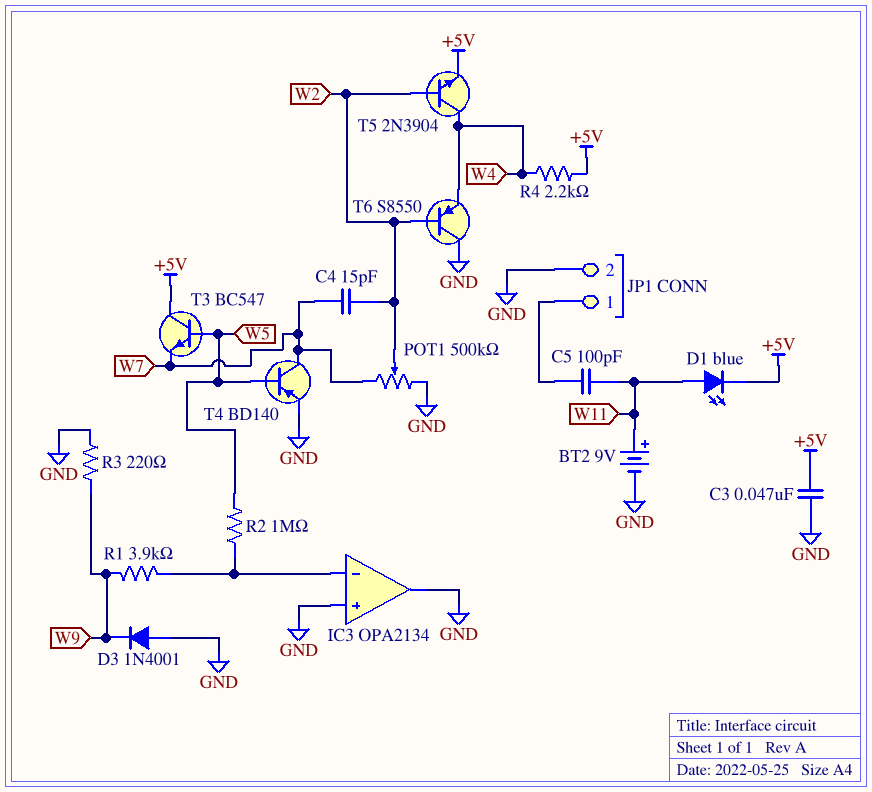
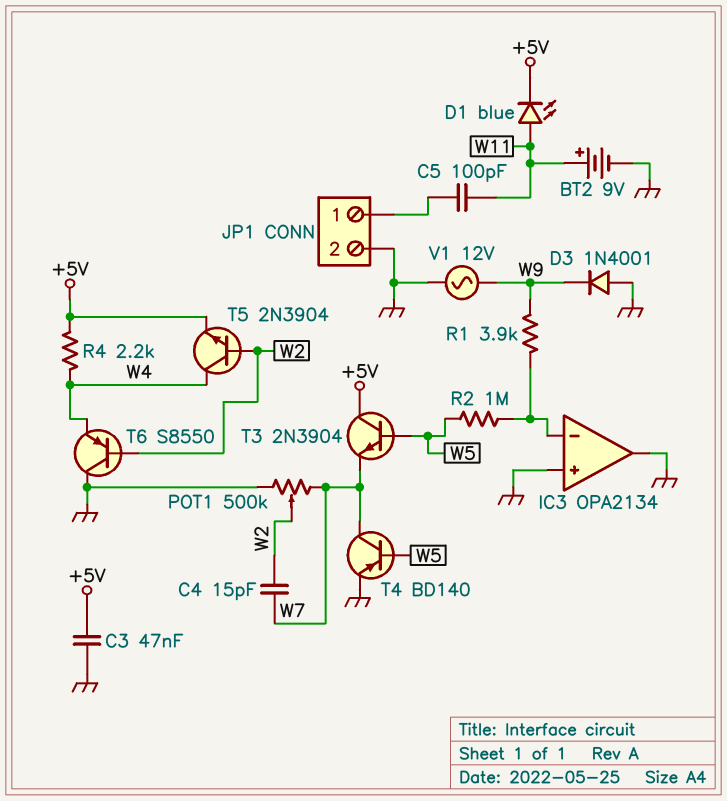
R3: 220 (GND, W9) -> none
T3: NPN BC547 (B W5, C +5V, E W7) -> NPN 2N3904 (B W5, C +5V, E W7)
V1: none -> AC 12V (GND, W9)

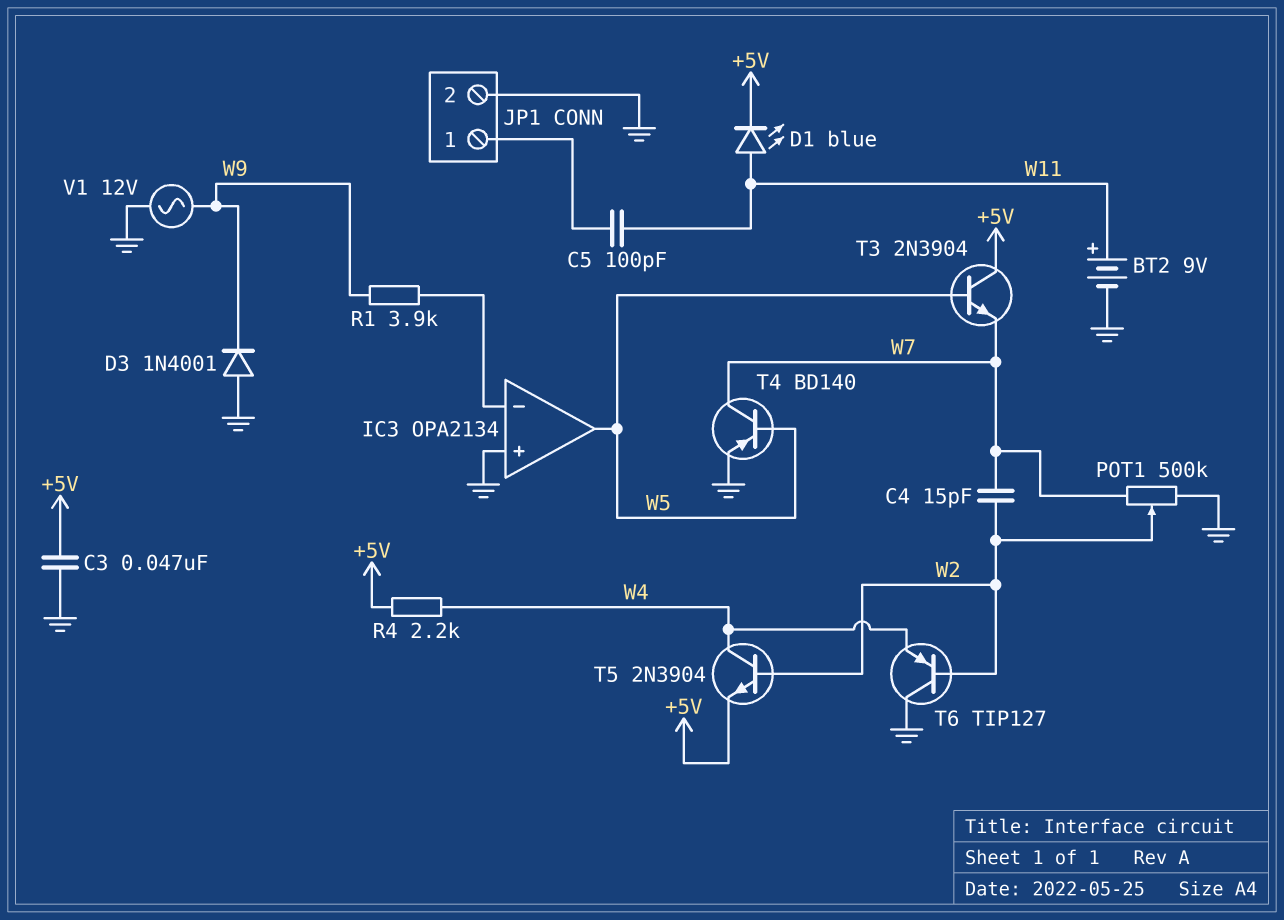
IC3 pin out: GND -> W5
R2: 1M (IC3/in-, W5) -> none
T6: PNP S8550 (B W2, C GND, E W4) -> PNP TIP127 (B W2, C GND, E W4)

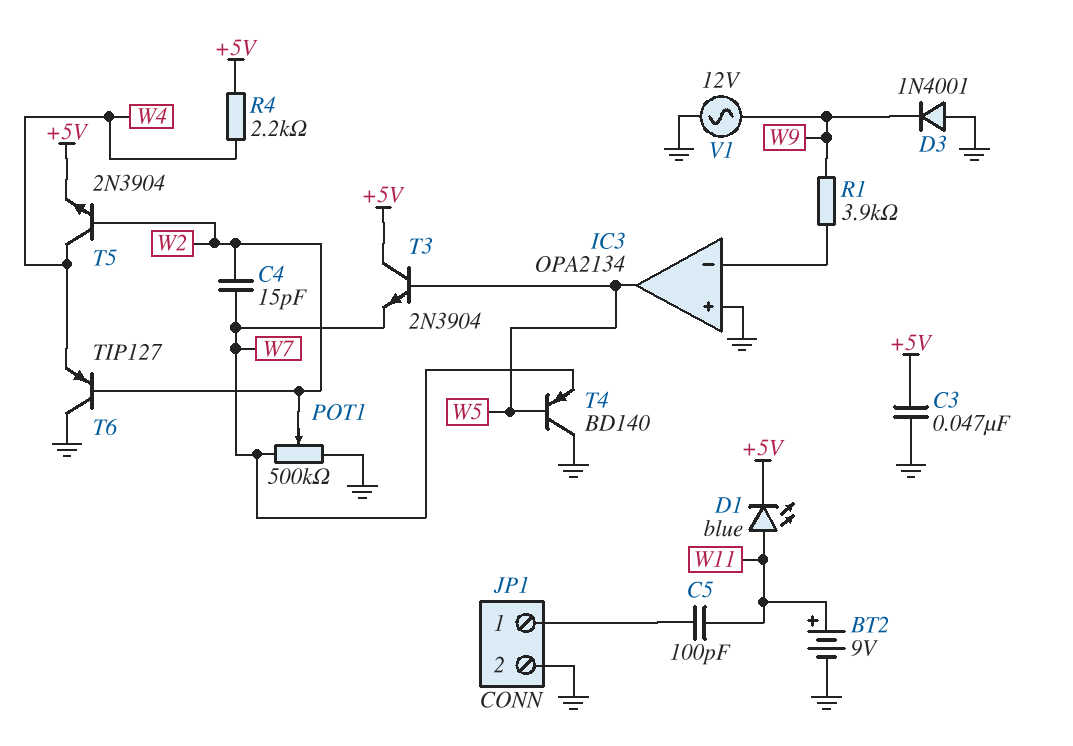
T4: PNP BD140 (B W5, C W7, E GND) -> PNP BD140 (B W5, C GND, E W7)

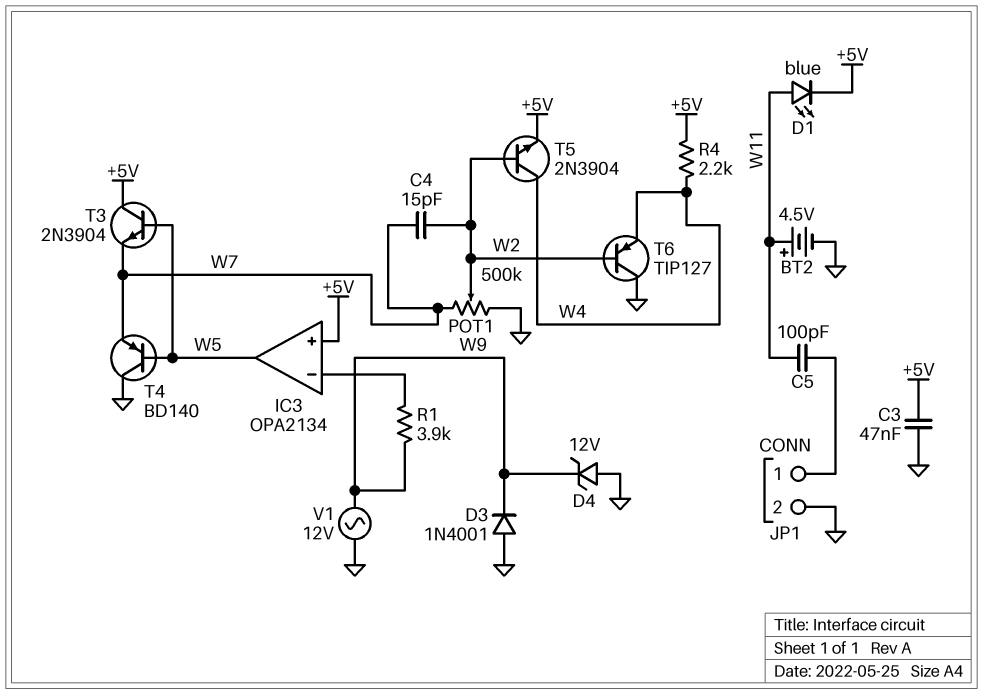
BT2: 9V (plus W11, minus GND) -> 4.5V (plus W11, minus GND)
D4: none -> zener 12V (A GND, K W9)
IC3 pin in+: GND -> +5V

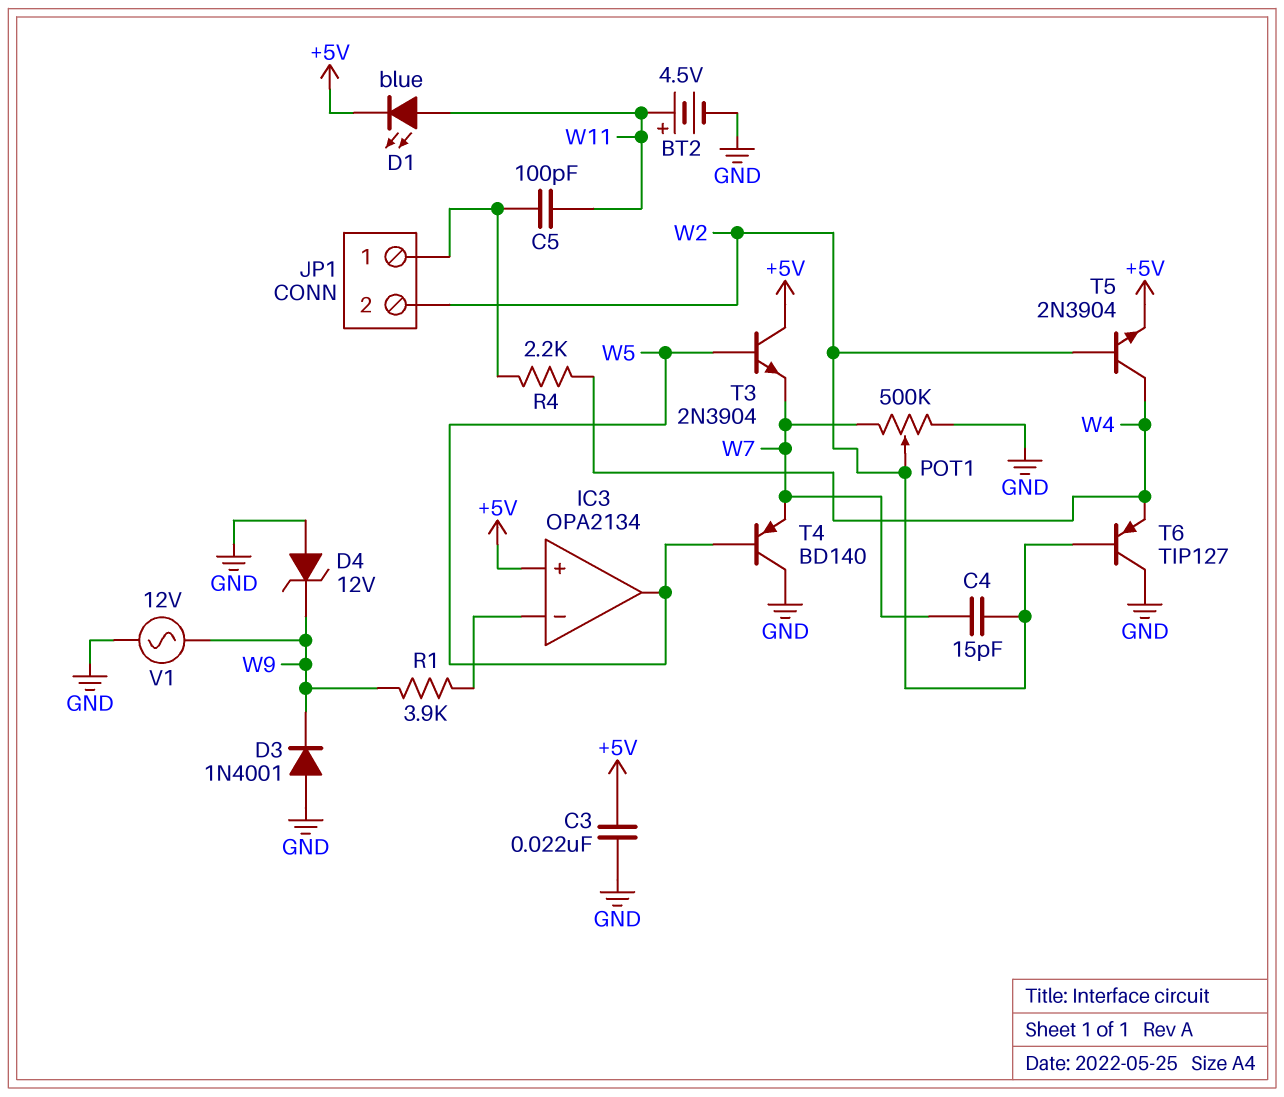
C3: 47nF (+5V, GND) -> 22nF (+5V, GND)
JP1 pin 2: GND -> W2
R4: 2.2k (+5V, W4) -> 2.2k (JP1/1, W4)

